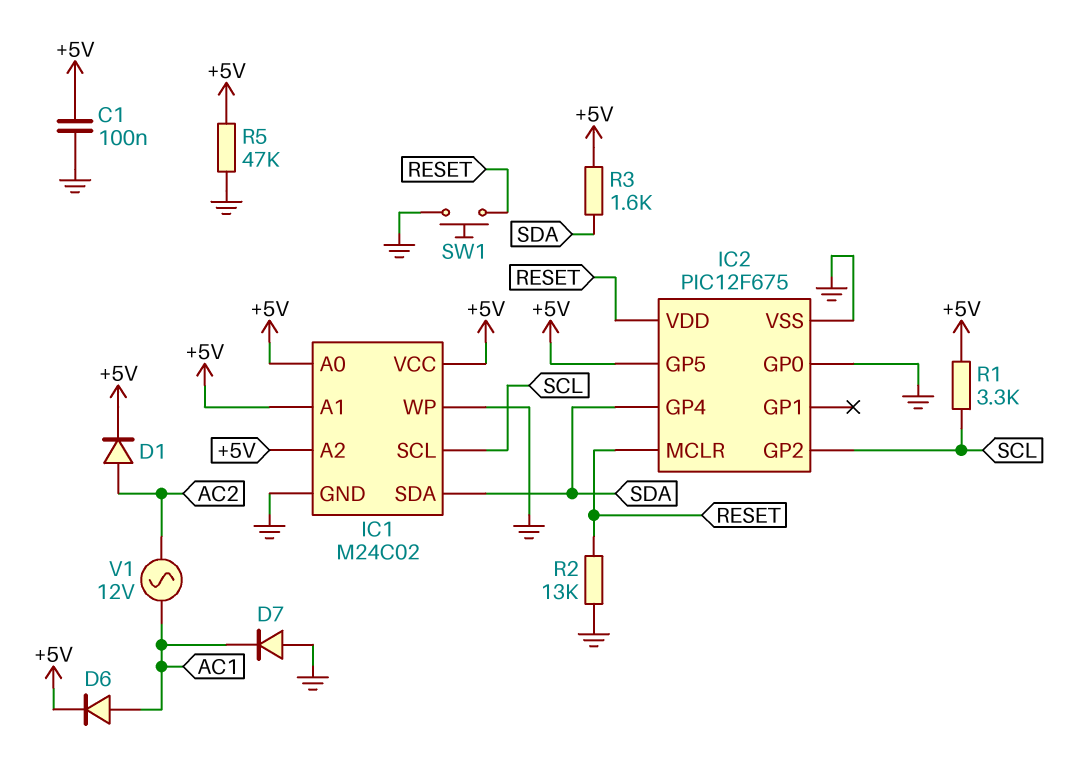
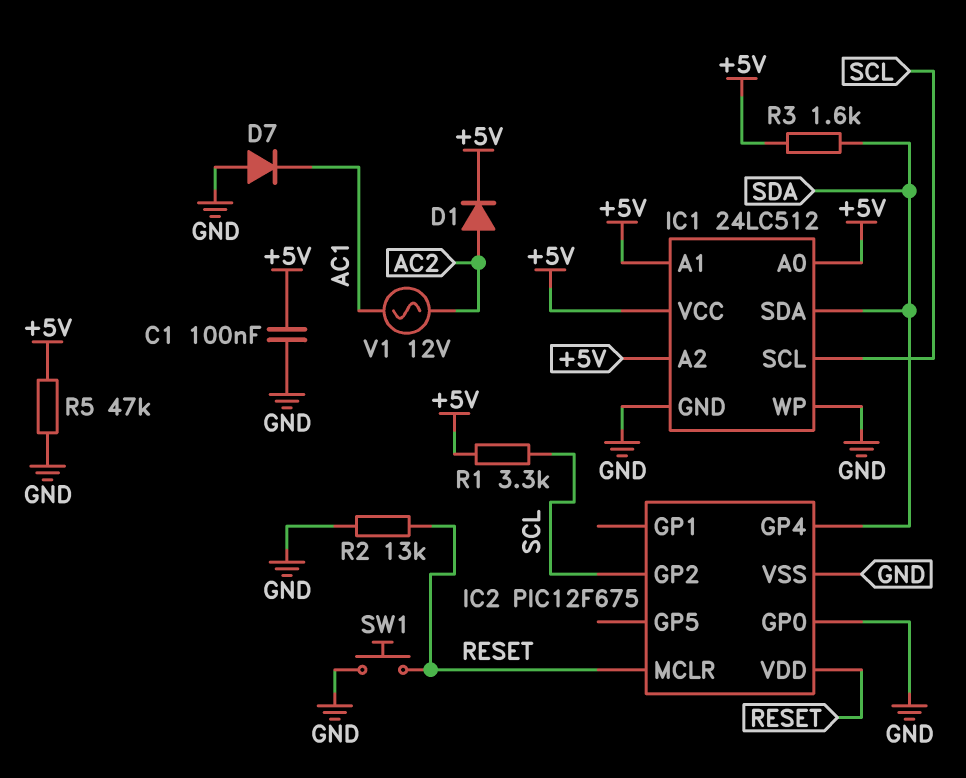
D6: diode (A AC1, K +5V) -> none
IC1: M24C02 -> 24LC512
IC2 pin GP5: +5V -> none

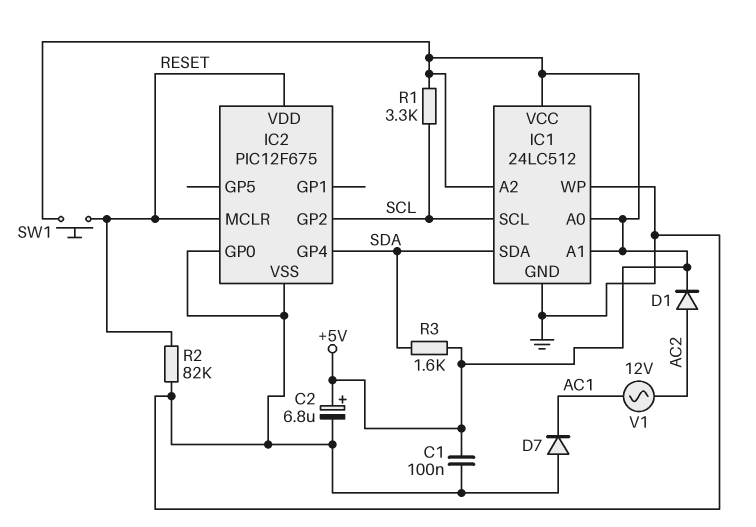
C2: none -> 6.8uF (plus +5V, minus GND)
R2: 13k (GND, RESET) -> 82k (GND, RESET)
R5: 47k (+5V, GND) -> none
SW1: button (GND, RESET) -> button (+5V, RESET)

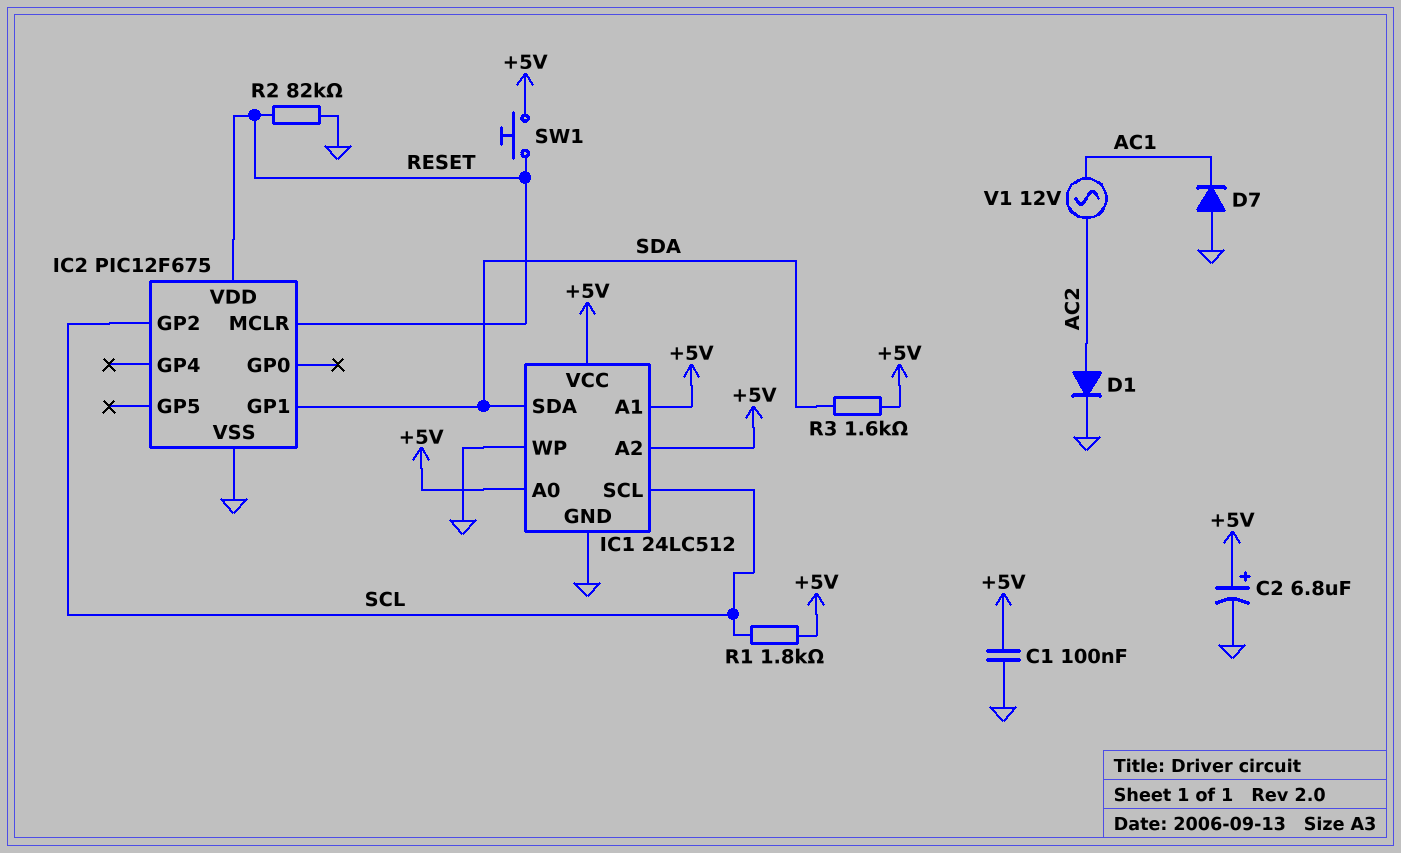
D1: diode (A AC2, K +5V) -> diode (A AC2, K GND)
IC2 pin GP0: GND -> none
IC2 pin GP1: none -> SDA
IC2 pin GP4: SDA -> none
R1: 3.3k (+5V, SCL) -> 1.8k (+5V, SCL)

